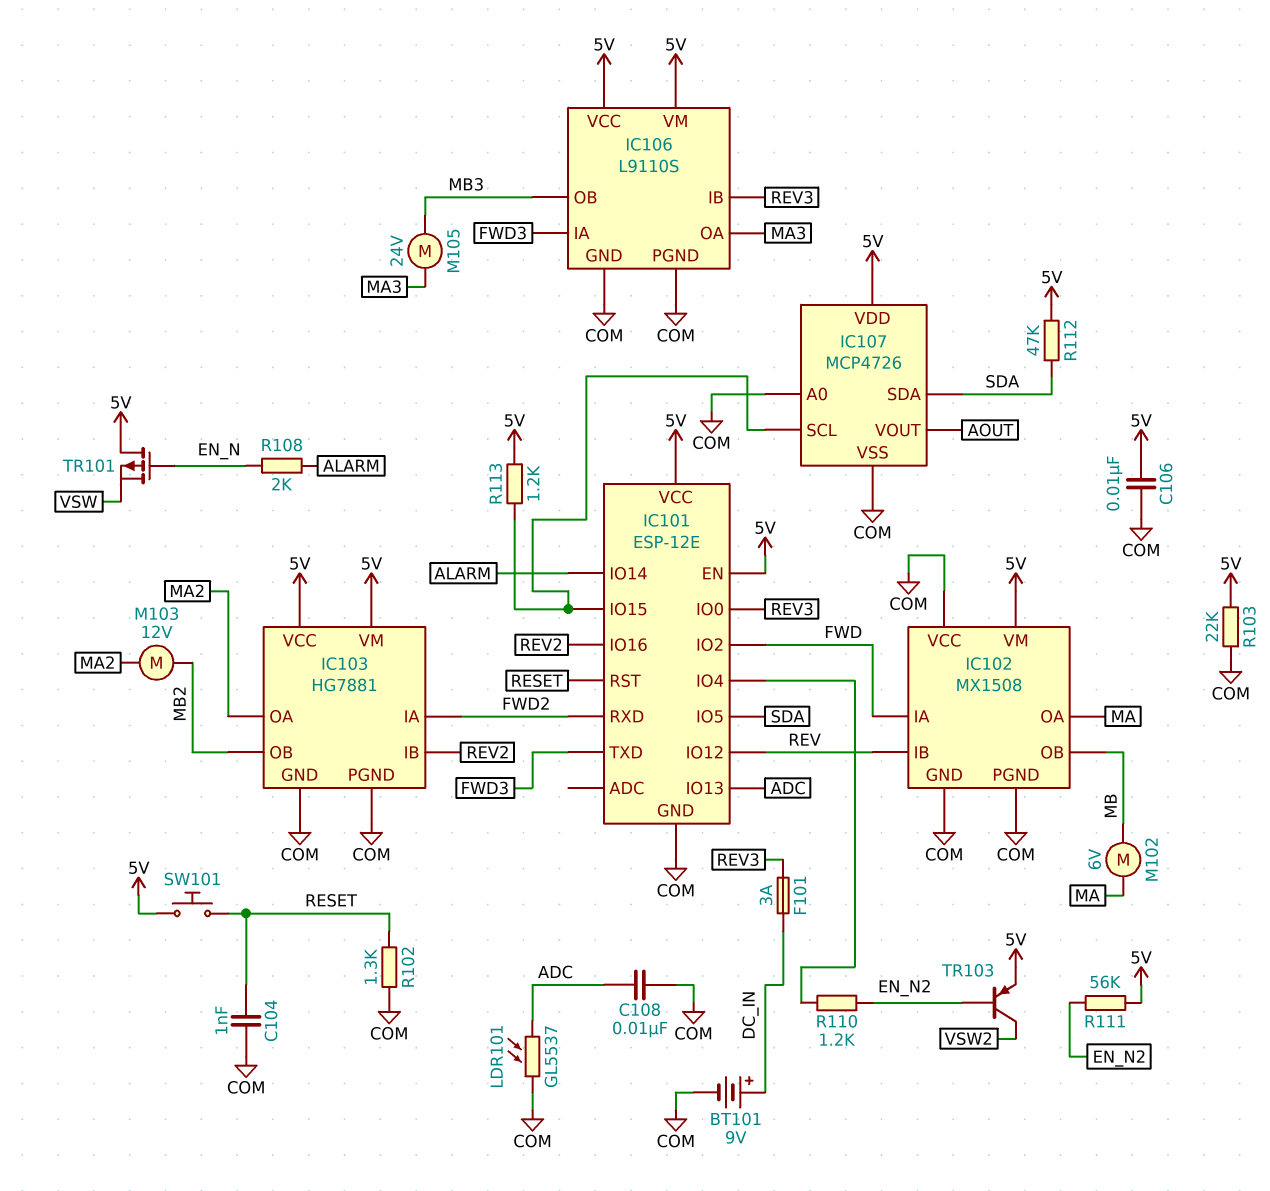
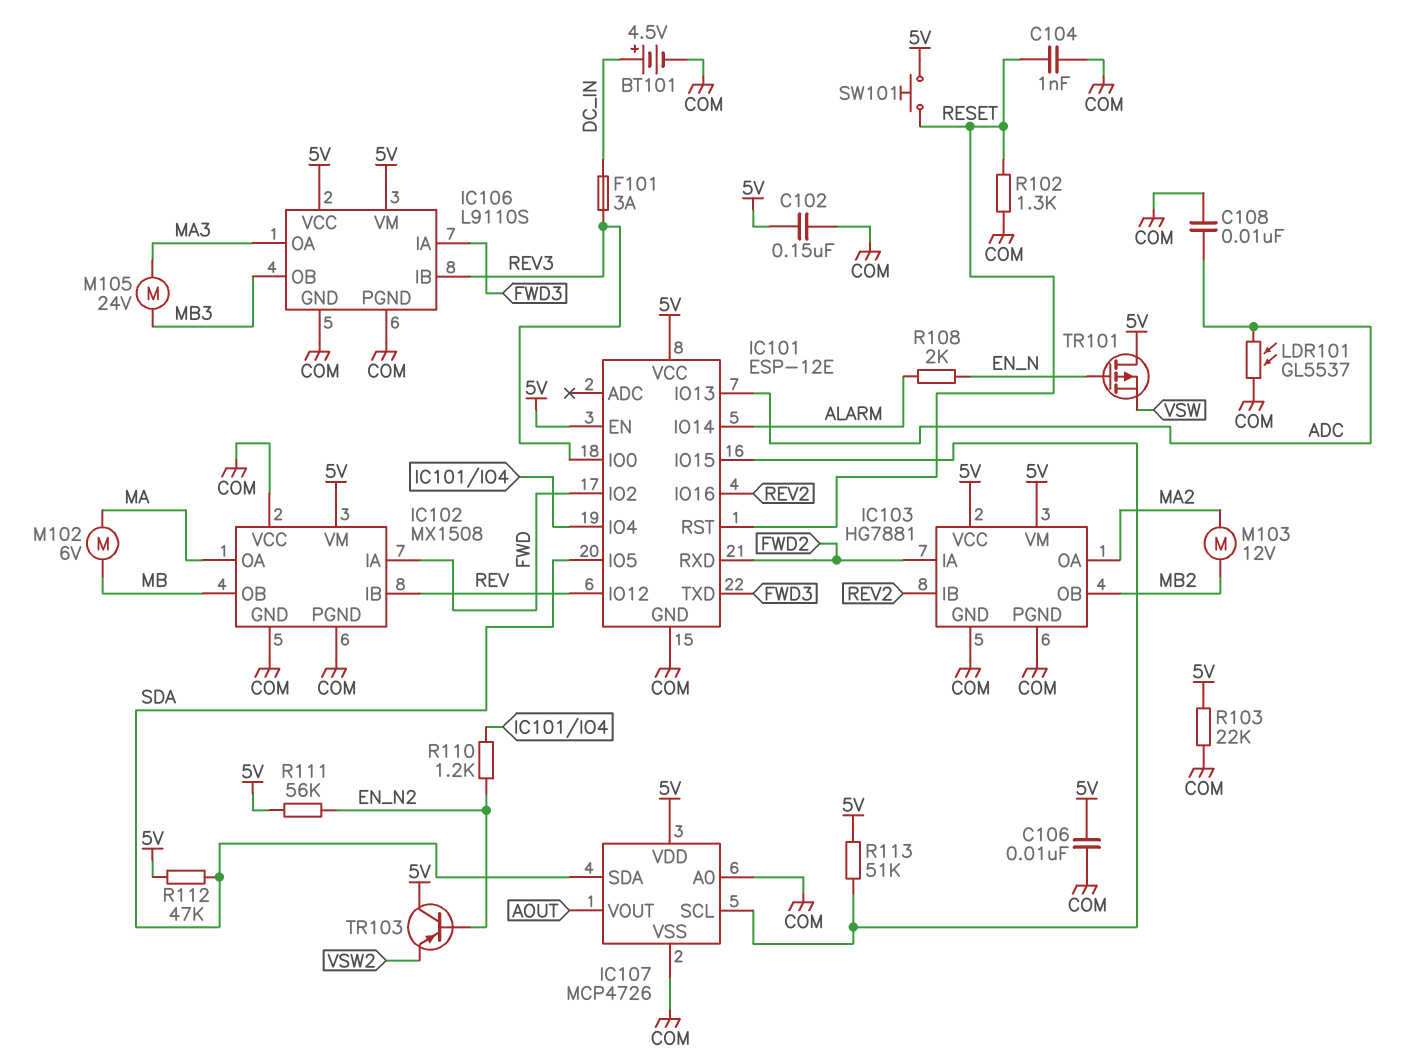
BT101: 9V (plus DC_IN, minus COM) -> 4.5V (plus DC_IN, minus COM)
C102: none -> 150nF (5V, COM)
R113: 1.2k (5V, IC101/IO15) -> 51k (5V, IC101/IO15)
TR103: PNP (B EN_N2, C VSW2, E 5V) -> PNP (B EN_N2, C 5V, E VSW2)

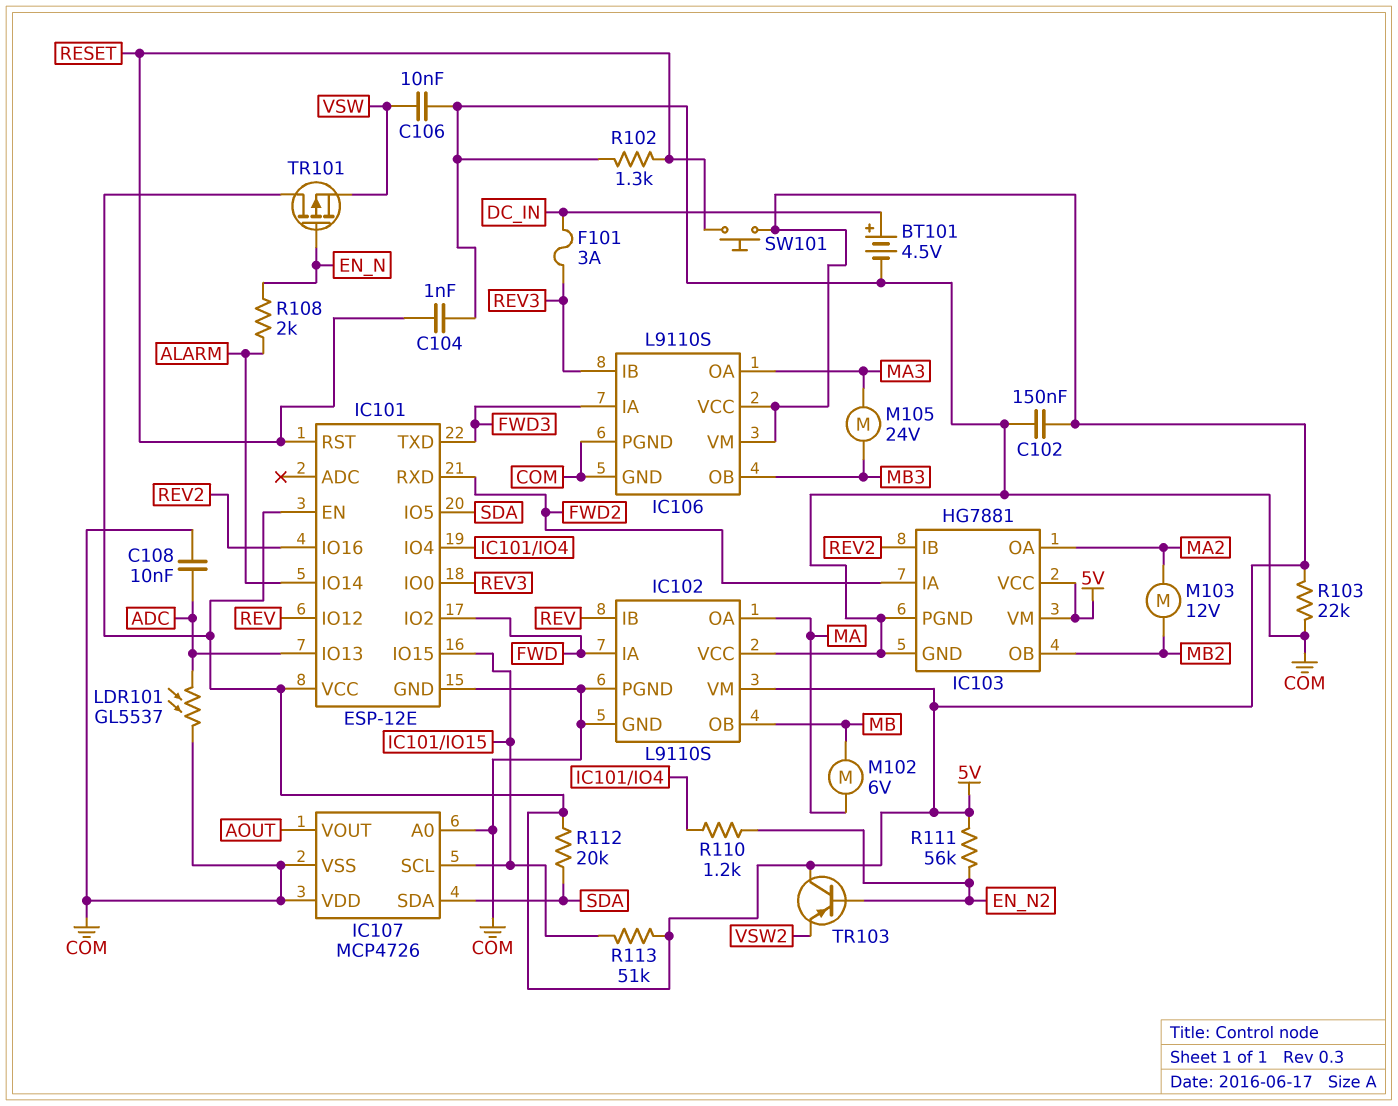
C106: 10nF (5V, COM) -> 10nF (COM, VSW)
IC102: MX1508 -> L9110S
IC107 pin VDD: 5V -> COM
R112: 47k (5V, SDA) -> 20k (5V, SDA)

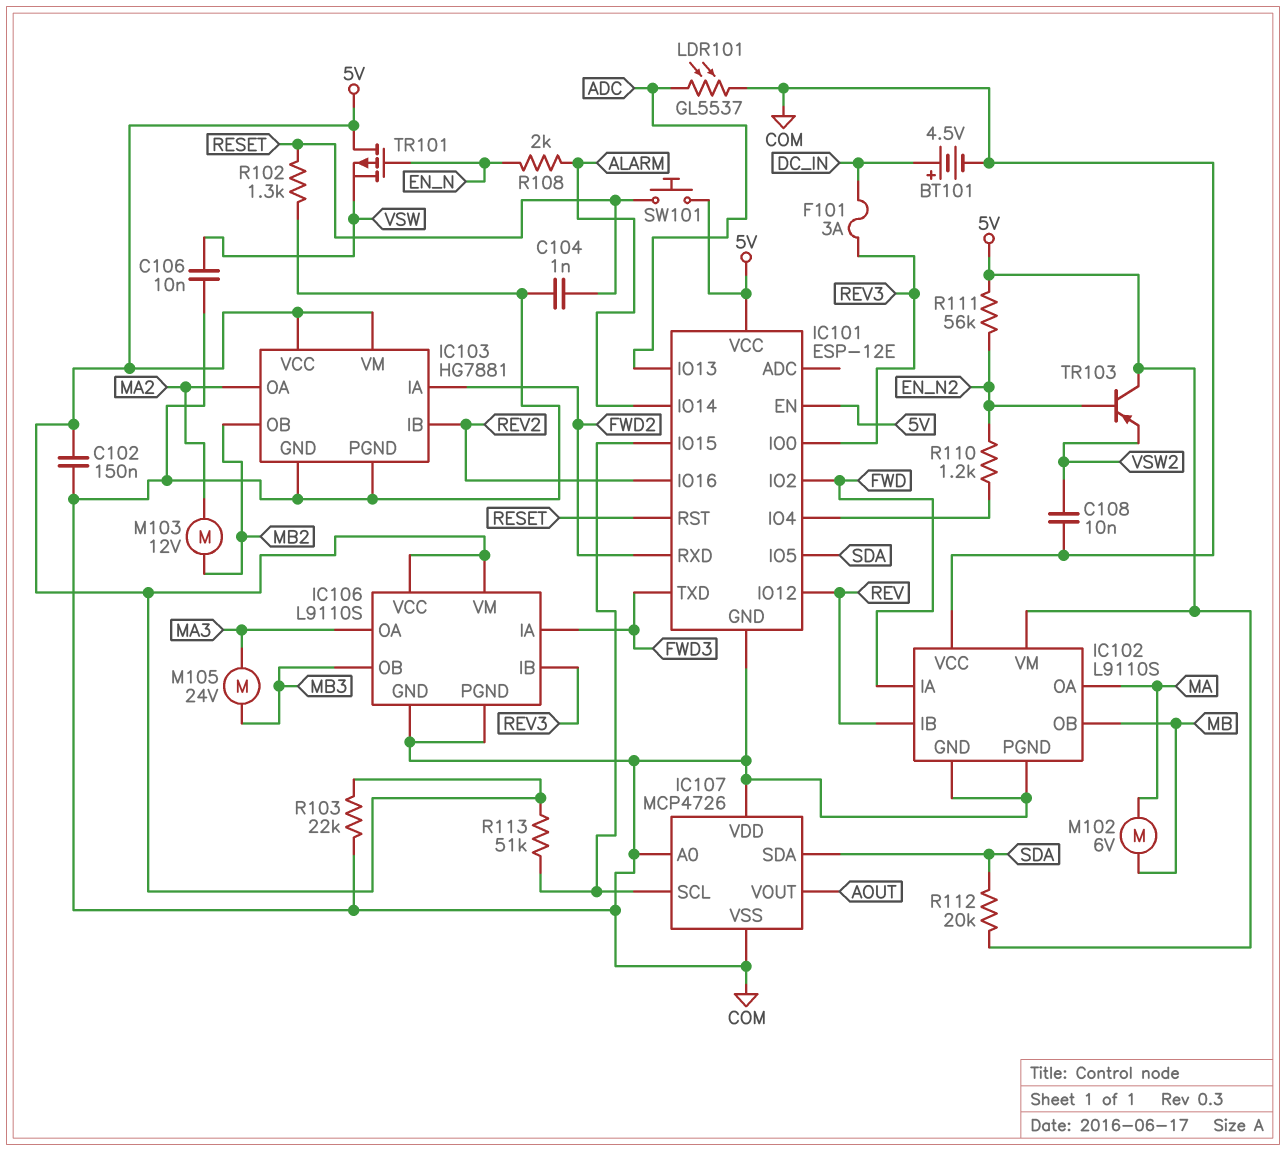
C108: 10nF (ADC, COM) -> 10nF (COM, VSW2)

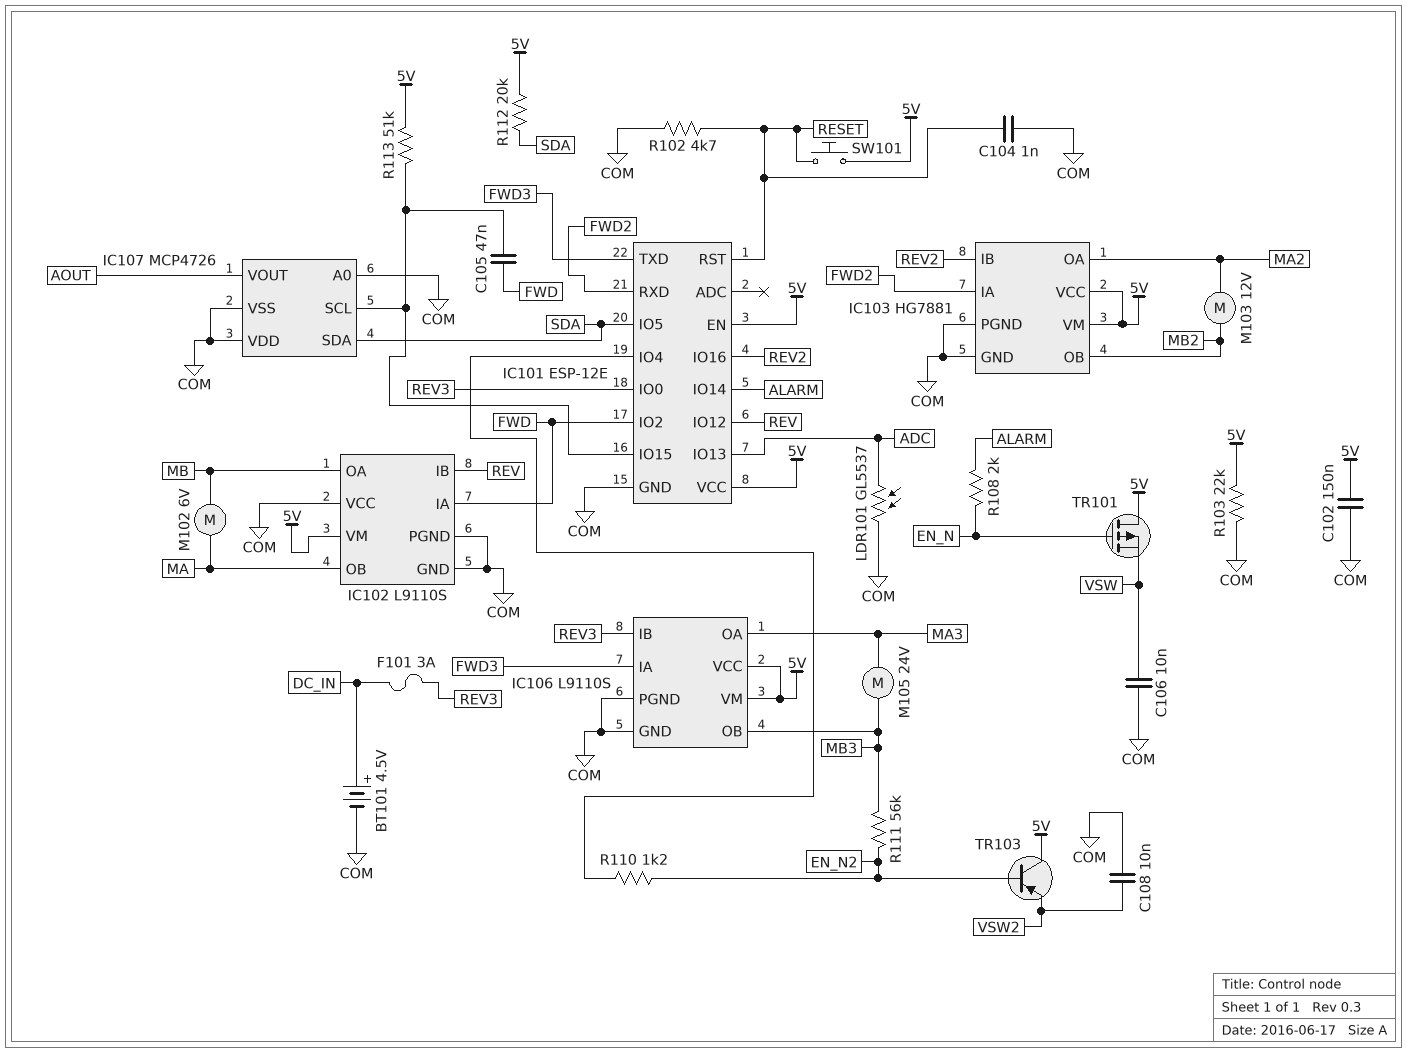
C105: none -> 47nF (FWD, IC101/IO15)
IC102 pin OA: MA -> MB
IC102 pin OB: MB -> MA
R102: 1.3k (COM, RESET) -> 4.7k (COM, RESET)
R111: 56k (5V, EN_N2) -> 56k (EN_N2, MB3)

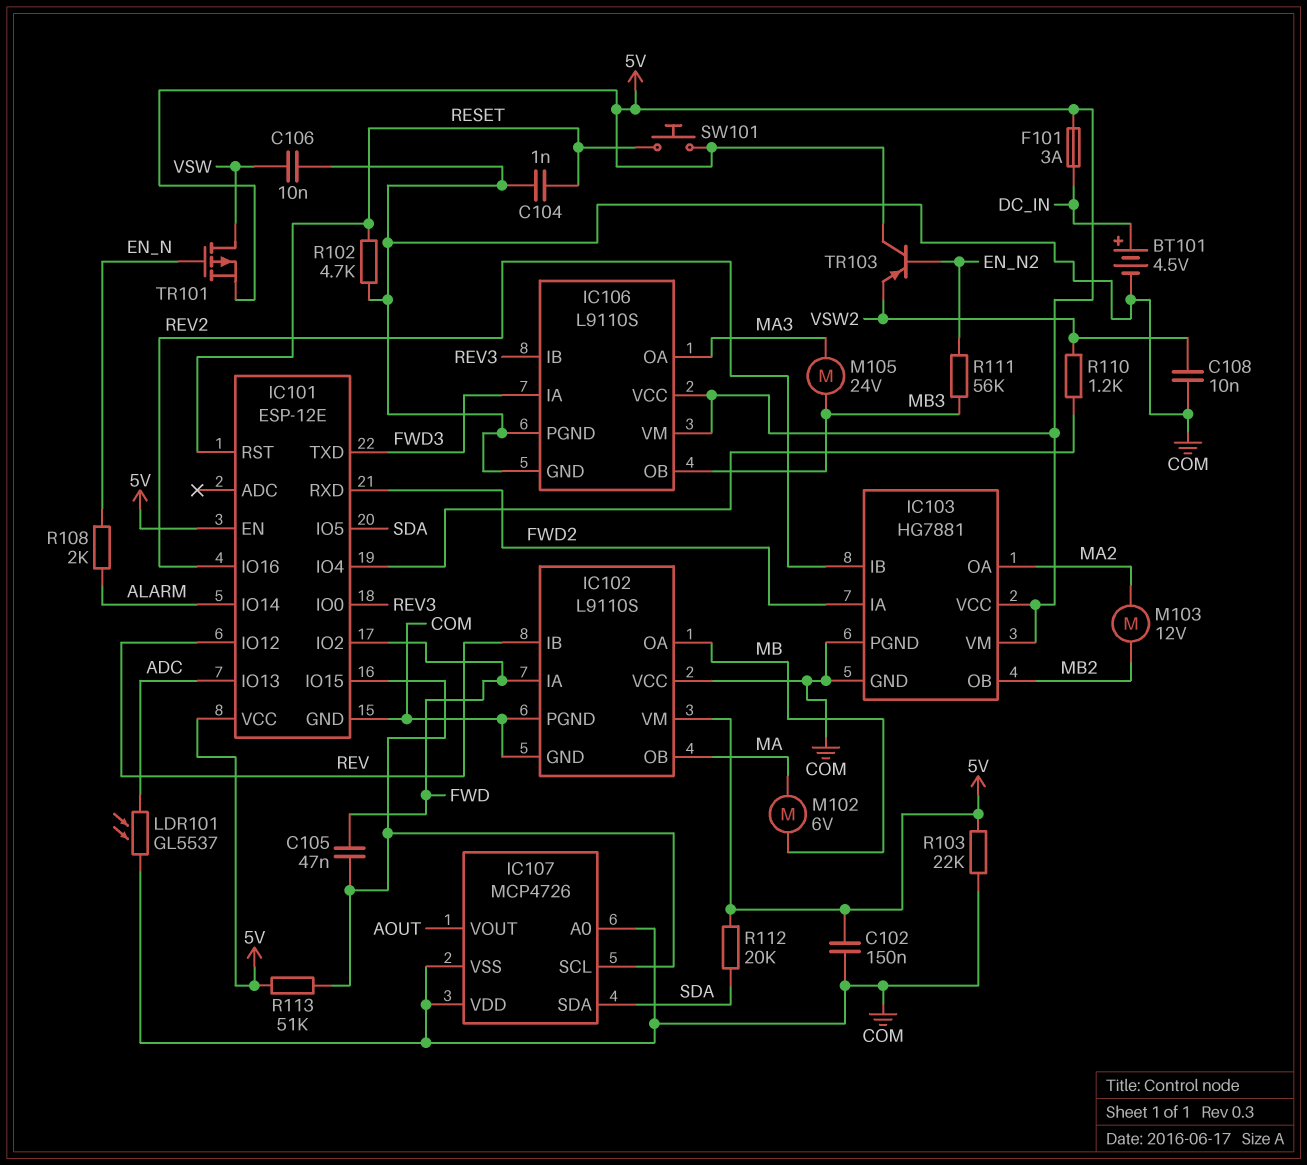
F101: 3A (DC_IN, REV3) -> 3A (5V, DC_IN)
R110: 1.2k (EN_N2, IC101/IO4) -> 1.2k (IC101/IO4, VSW2)
TR101: PMOS (G EN_N, D 5V, S VSW) -> PMOS (G EN_N, D VSW, S 5V)

